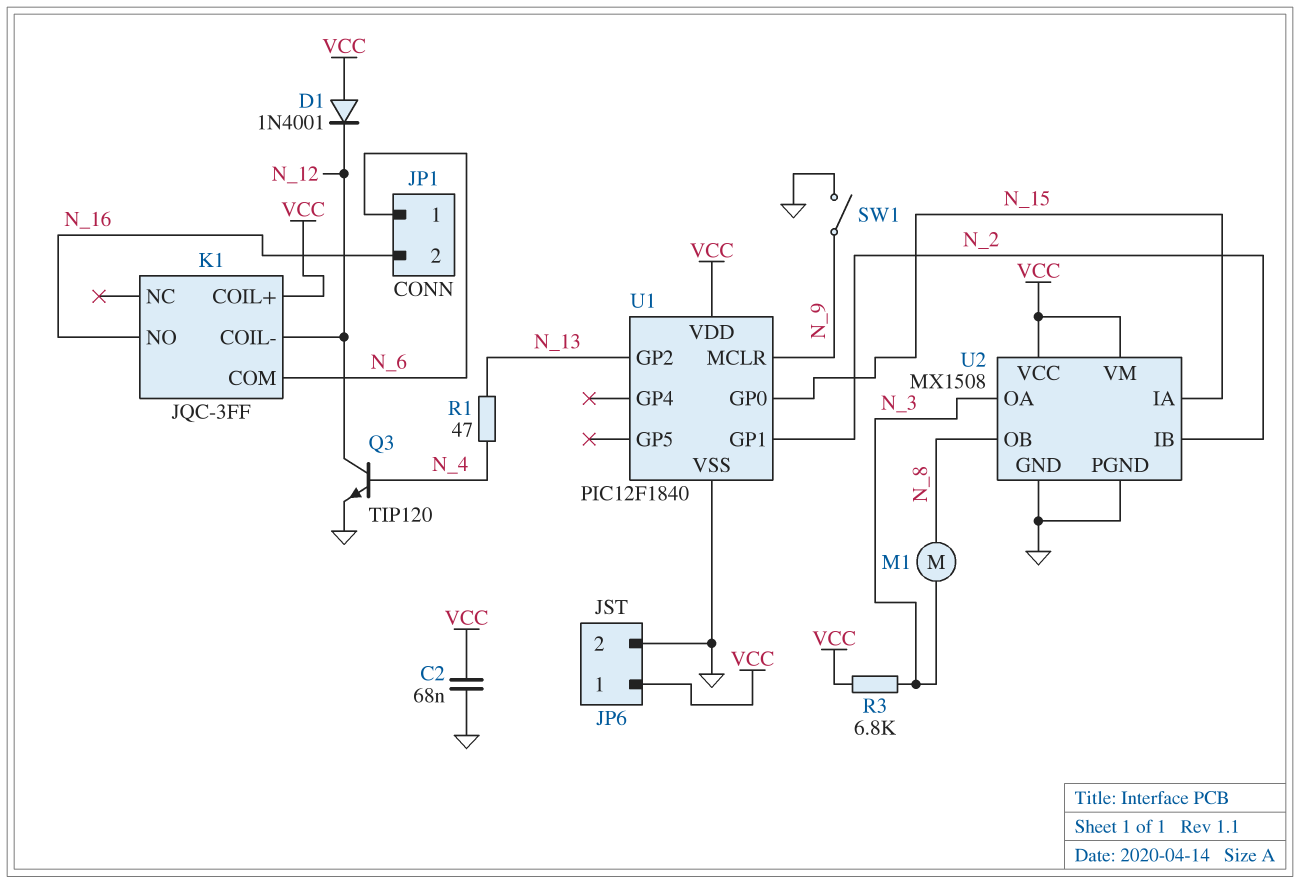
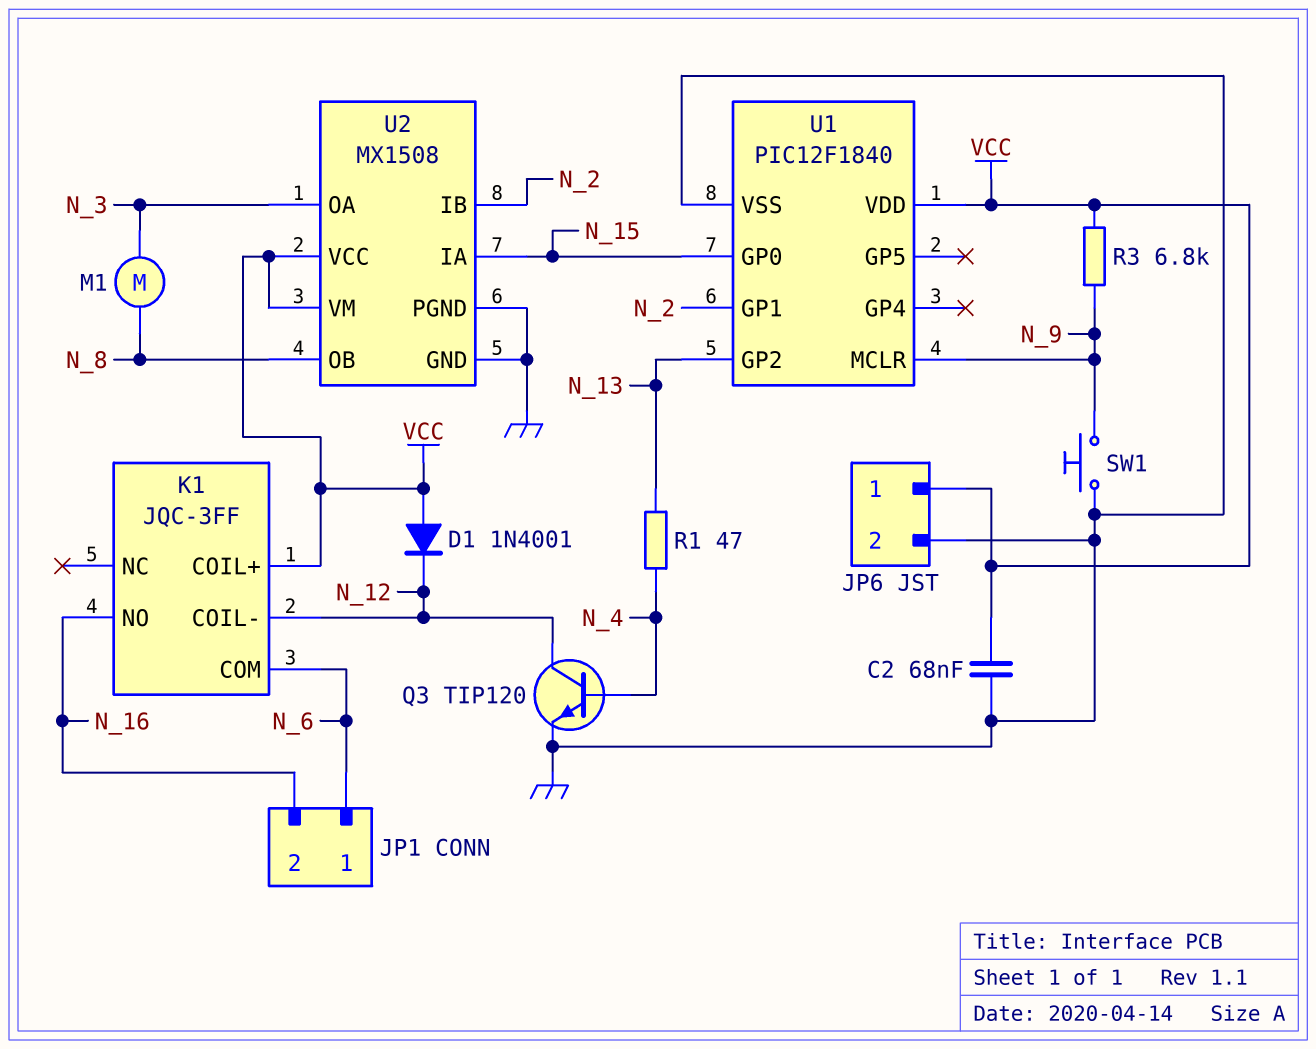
R3: 6.8k (N_3, VCC) -> 6.8k (N_9, VCC)
SW1: switch (GND, N_9) -> button (GND, N_9)

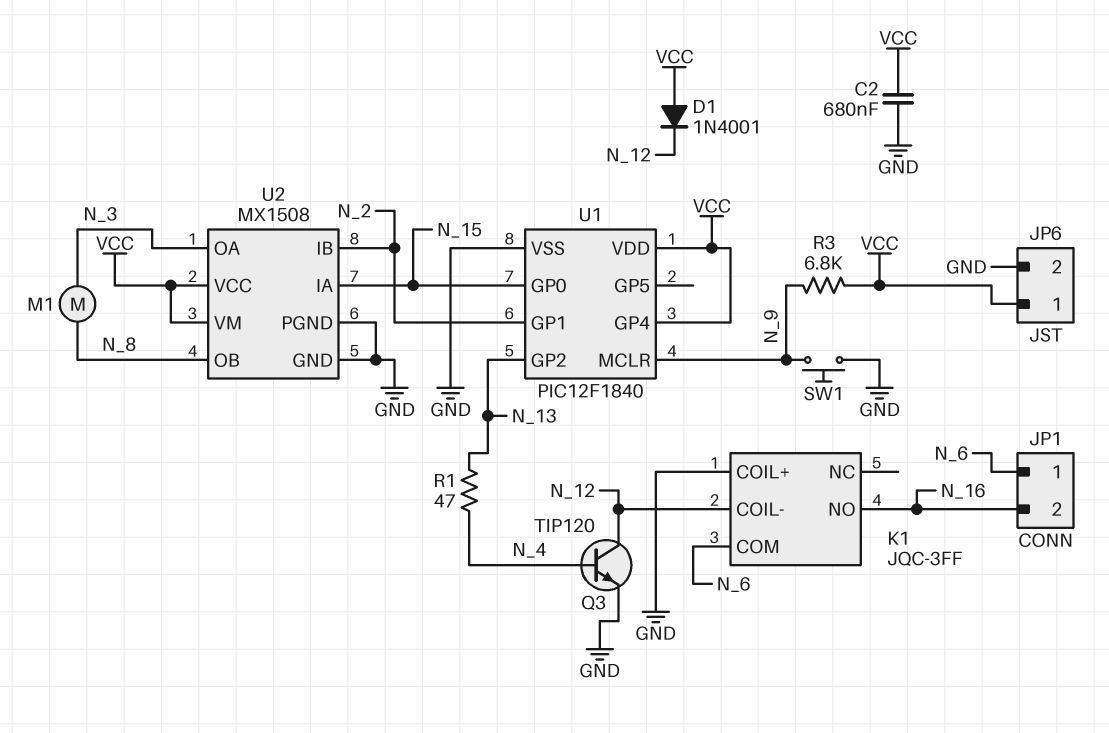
C2: 68nF (GND, VCC) -> 680nF (GND, VCC)
K1 pin COIL+: VCC -> GND
U1 pin GP4: none -> VCC

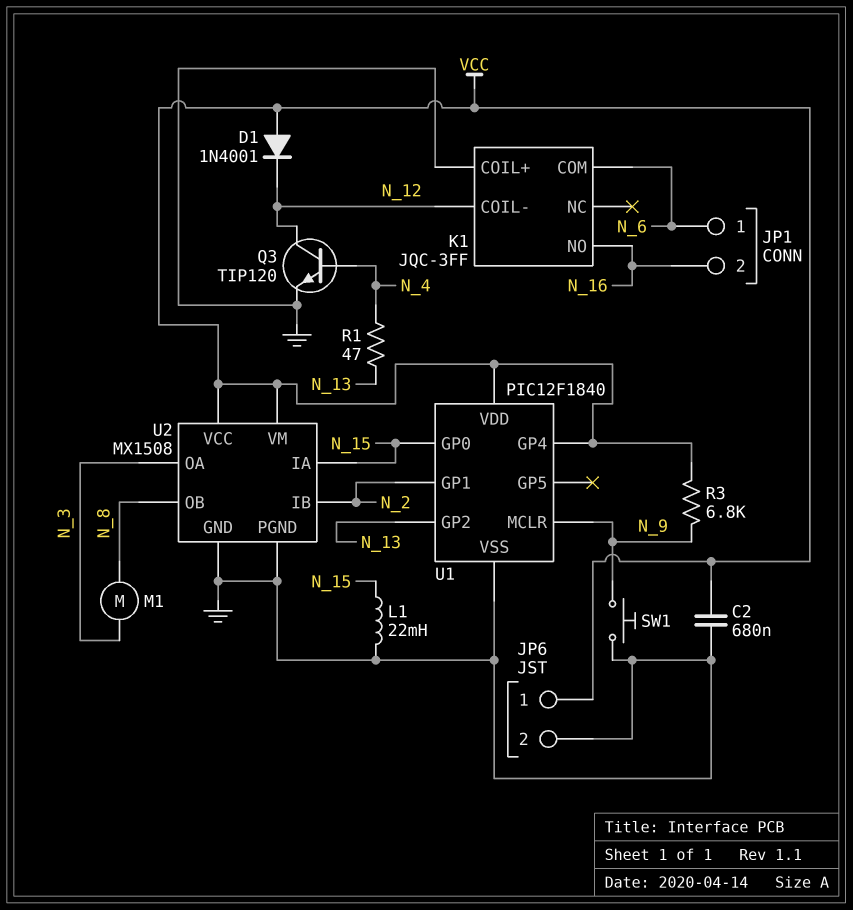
L1: none -> 22mH (GND, N_15)

